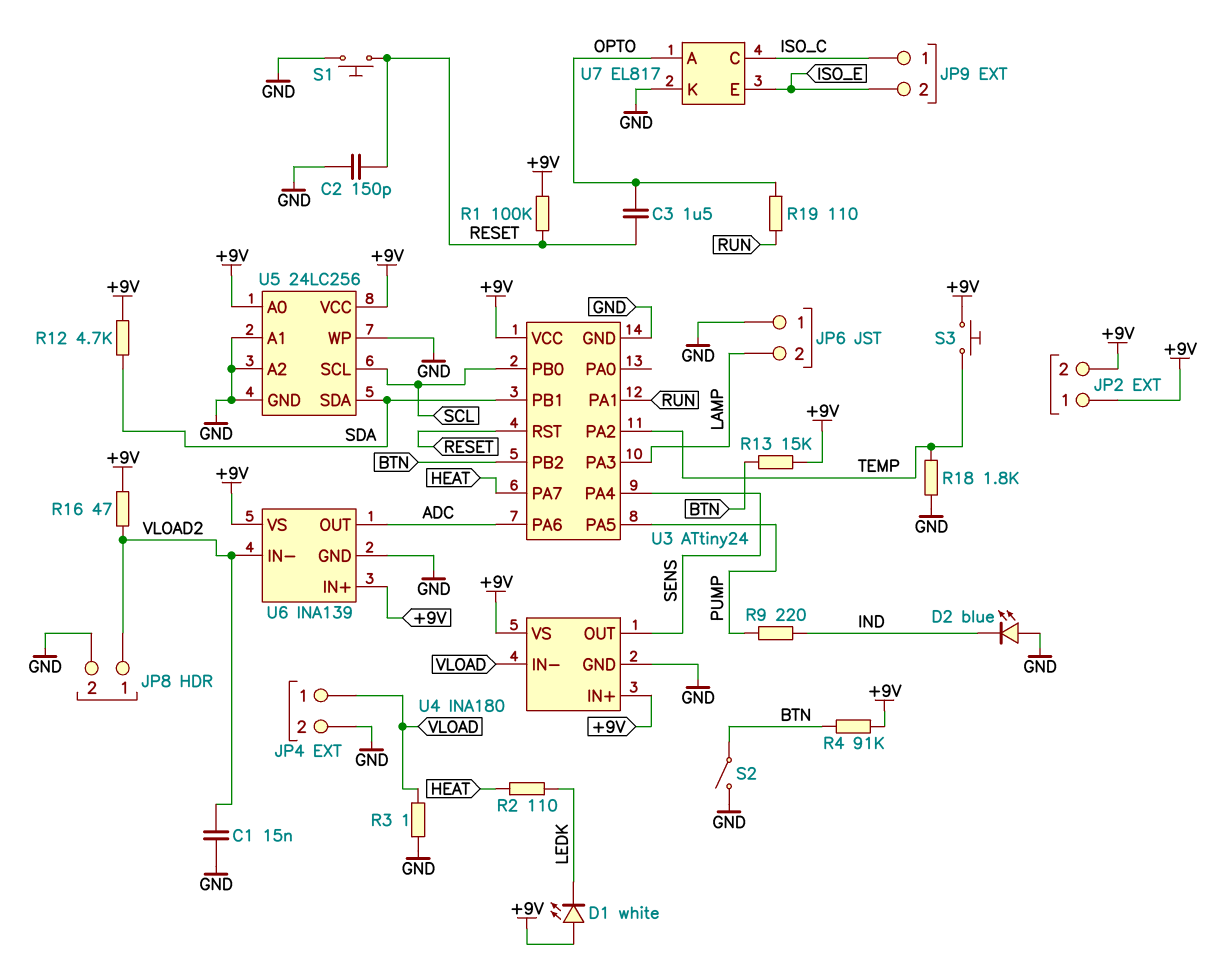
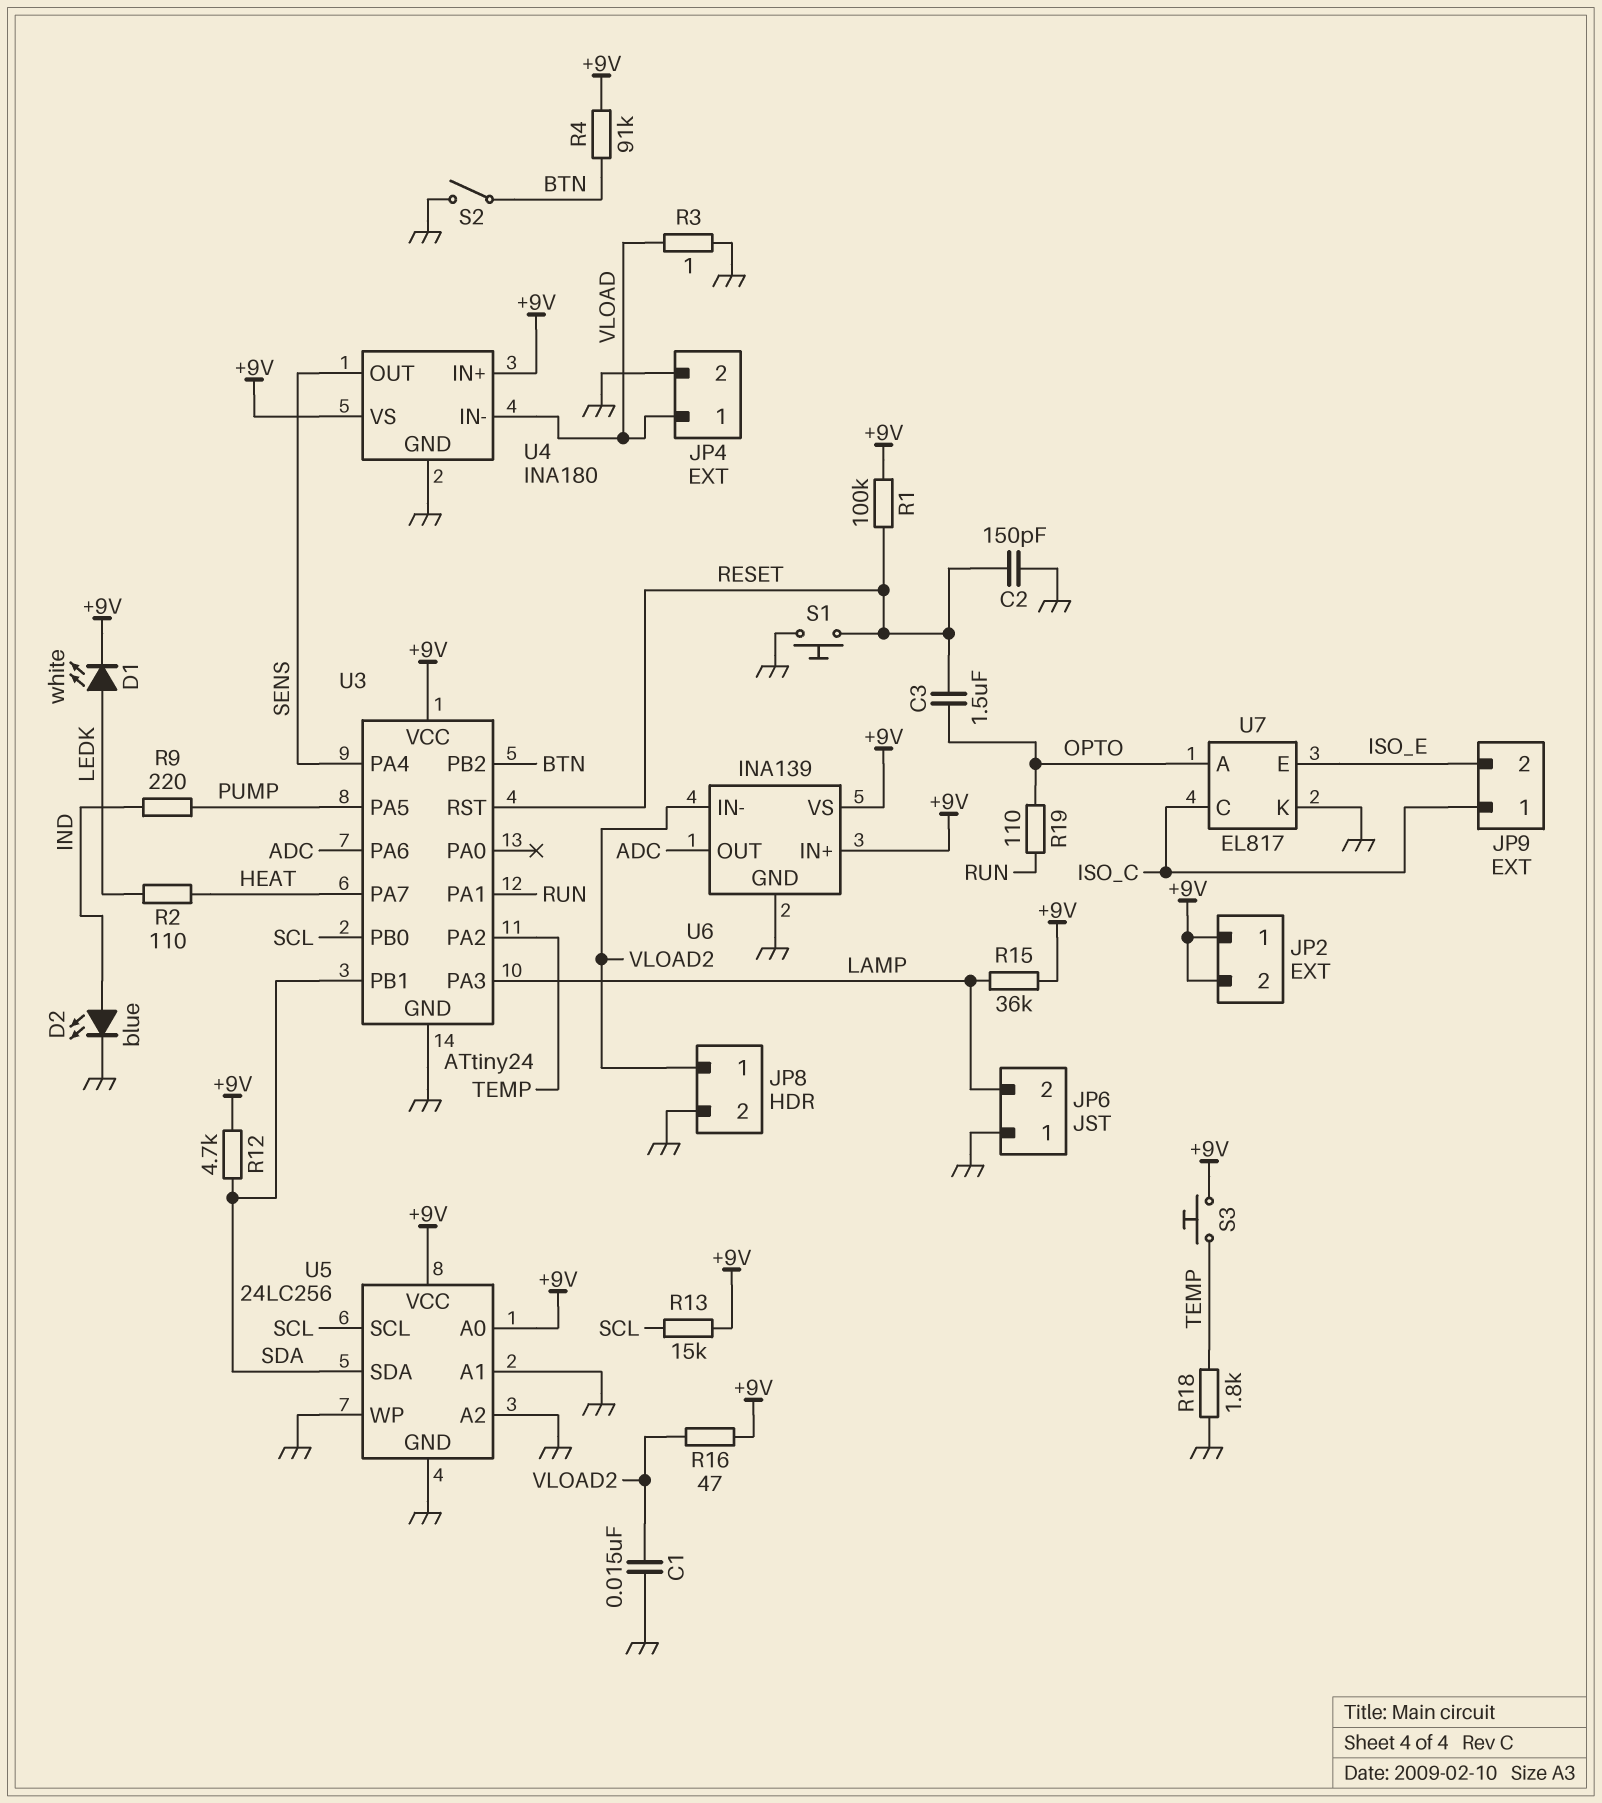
D1: LED white (A +9V, K LEDK) -> LED white (A LEDK, K +9V)
D2: LED blue (A GND, K IND) -> LED blue (A IND, K GND)
R13: 15k (+9V, BTN) -> 15k (+9V, SCL)
R15: none -> 36k (+9V, LAMP)

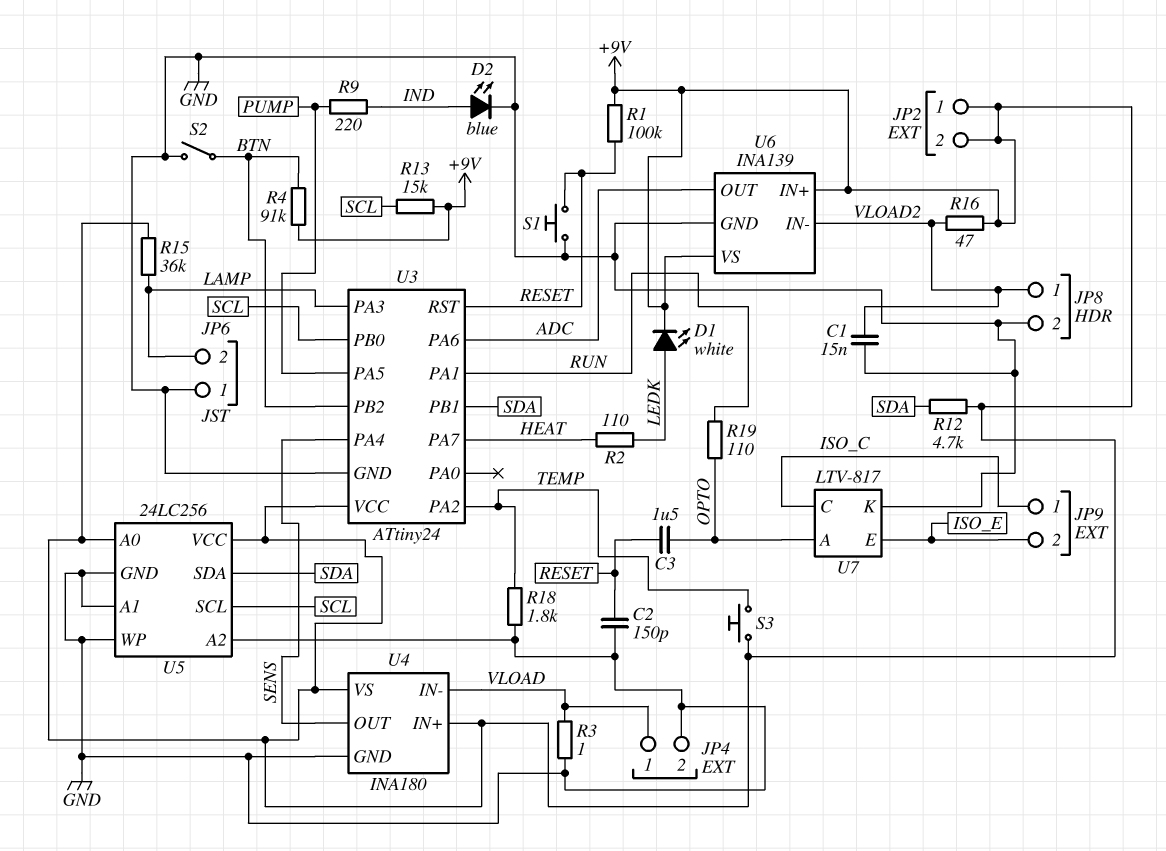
U7: EL817 -> LTV-817

